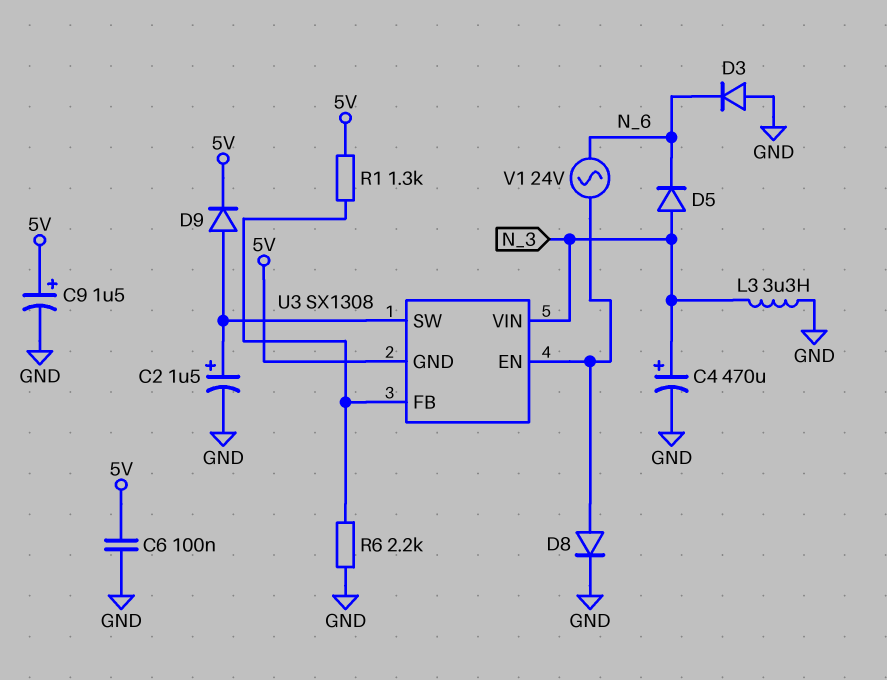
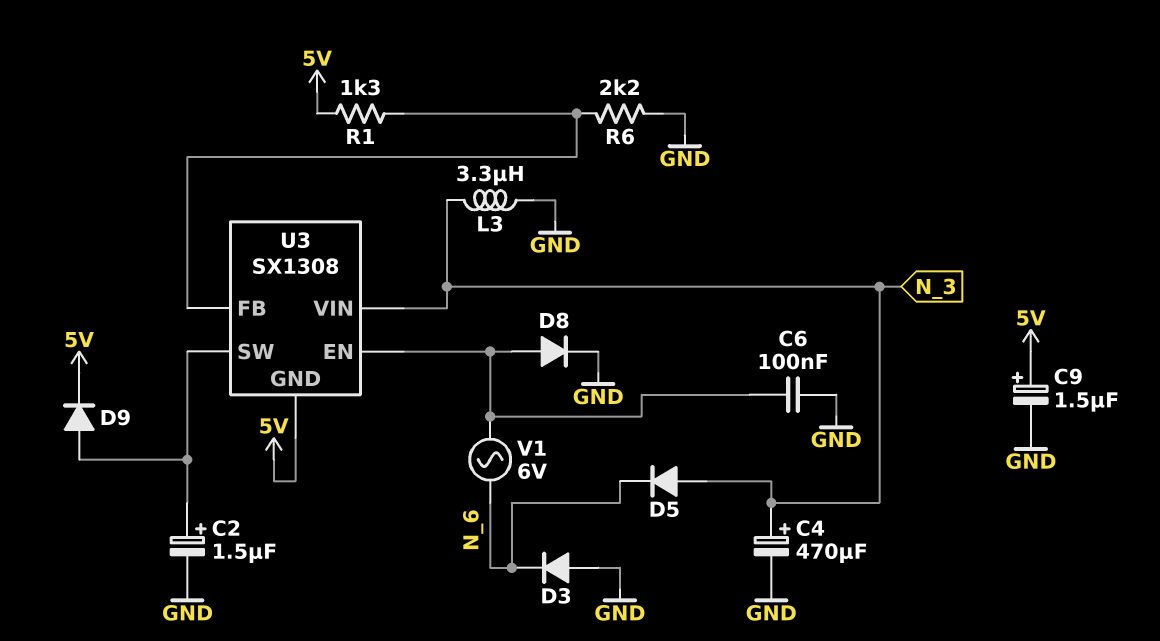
C6: 100nF (5V, GND) -> 100nF (GND, U3/EN)
V1: AC 24V (N_6, U3/EN) -> AC 6V (N_6, U3/EN)

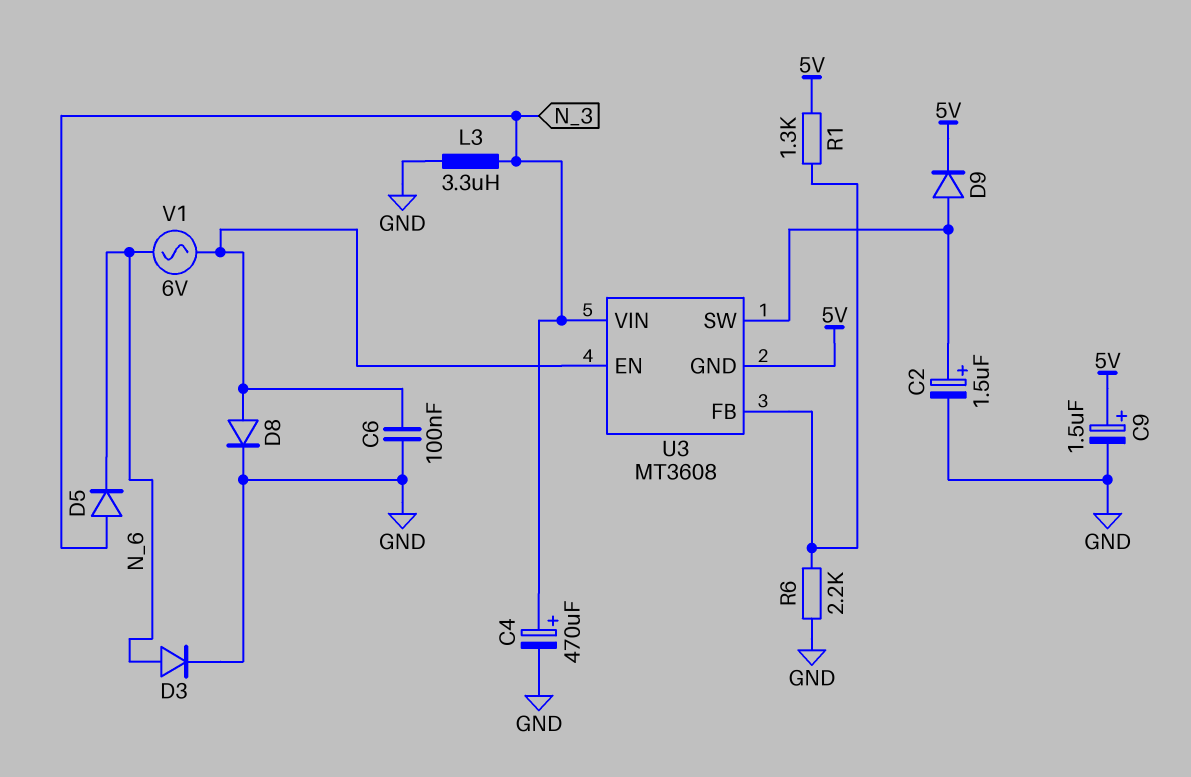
D3: diode (A GND, K N_6) -> diode (A N_6, K GND)
U3: SX1308 -> MT3608

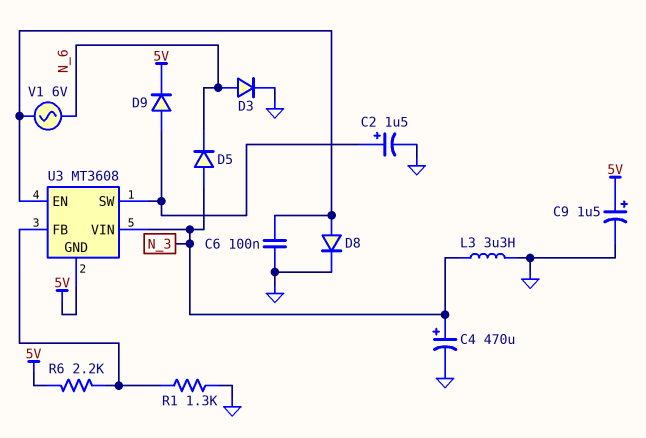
R1: 1.3k (5V, U3/FB) -> 1.3k (GND, U3/FB)
R6: 2.2k (GND, U3/FB) -> 2.2k (5V, U3/FB)

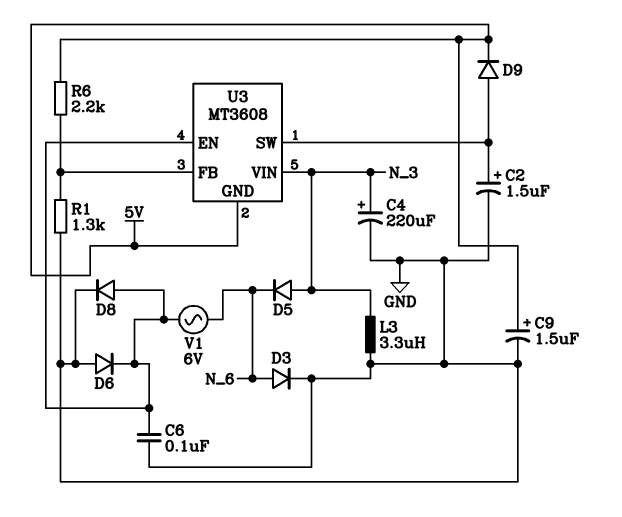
C4: 470uF (plus N_3, minus GND) -> 220uF (plus N_3, minus GND)
D6: none -> diode (A GND, K U3/EN)

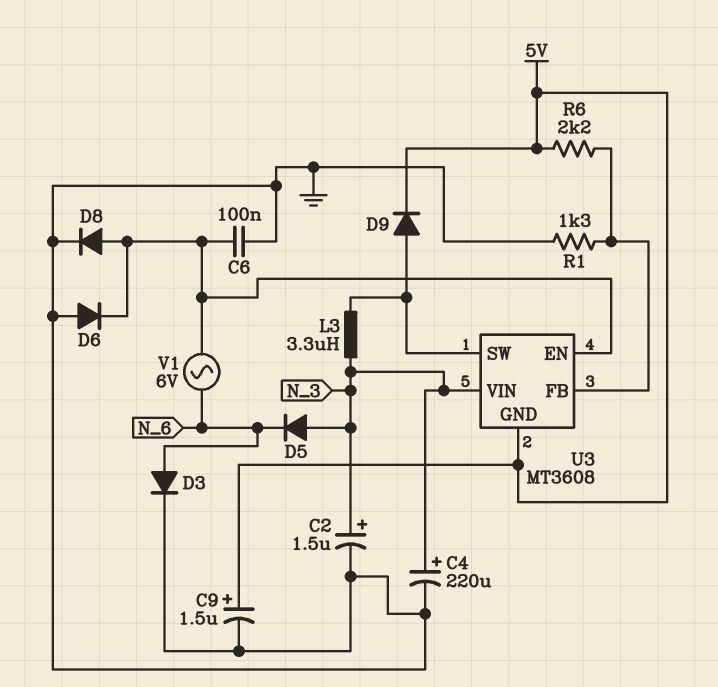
C2: 1.5uF (plus U3/SW, minus GND) -> 1.5uF (plus N_3, minus GND)
L3: 3.3uH (GND, N_3) -> 3.3uH (N_3, U3/SW)

